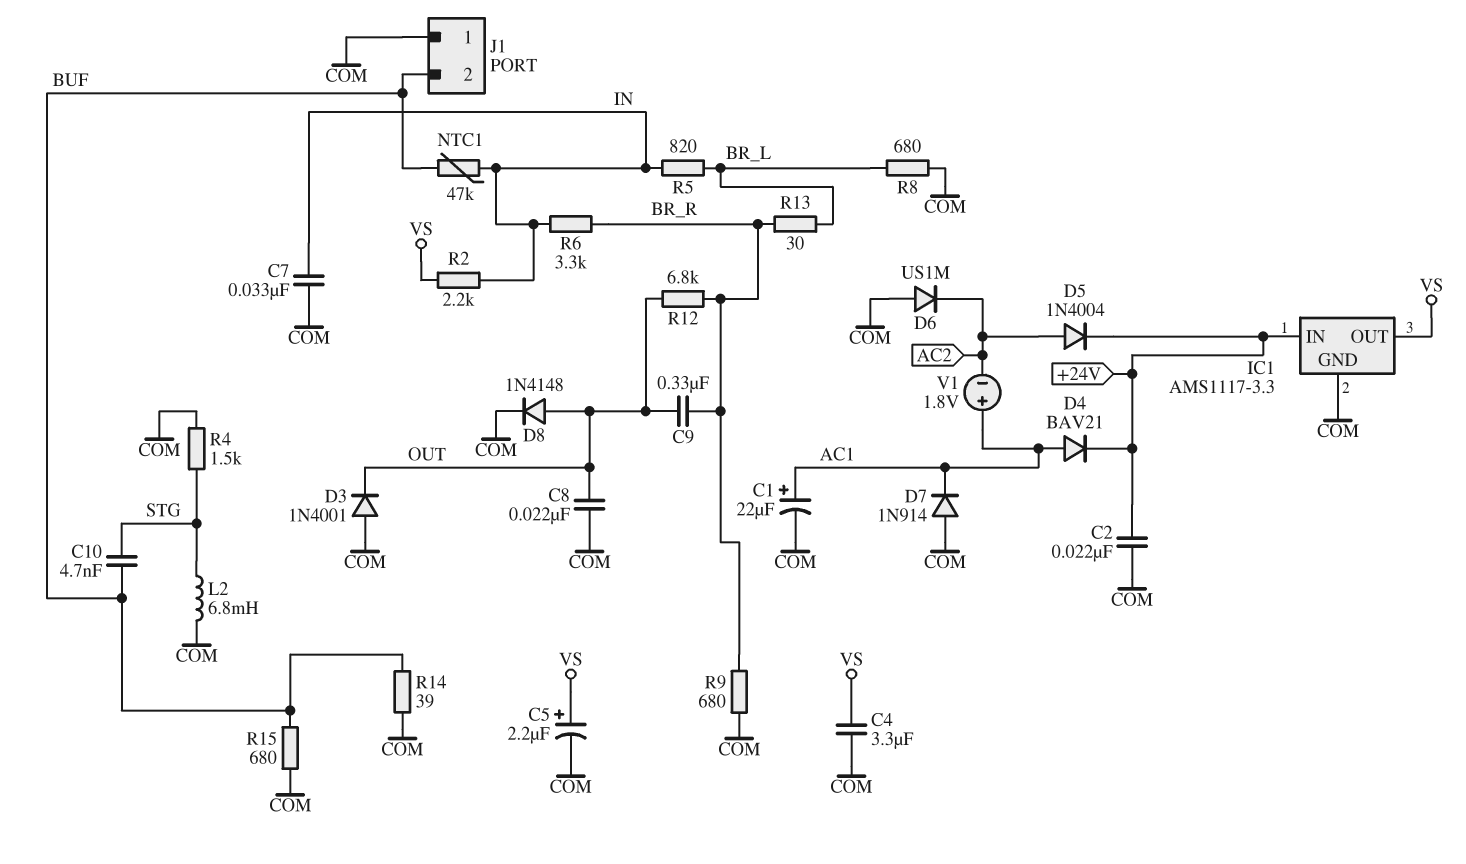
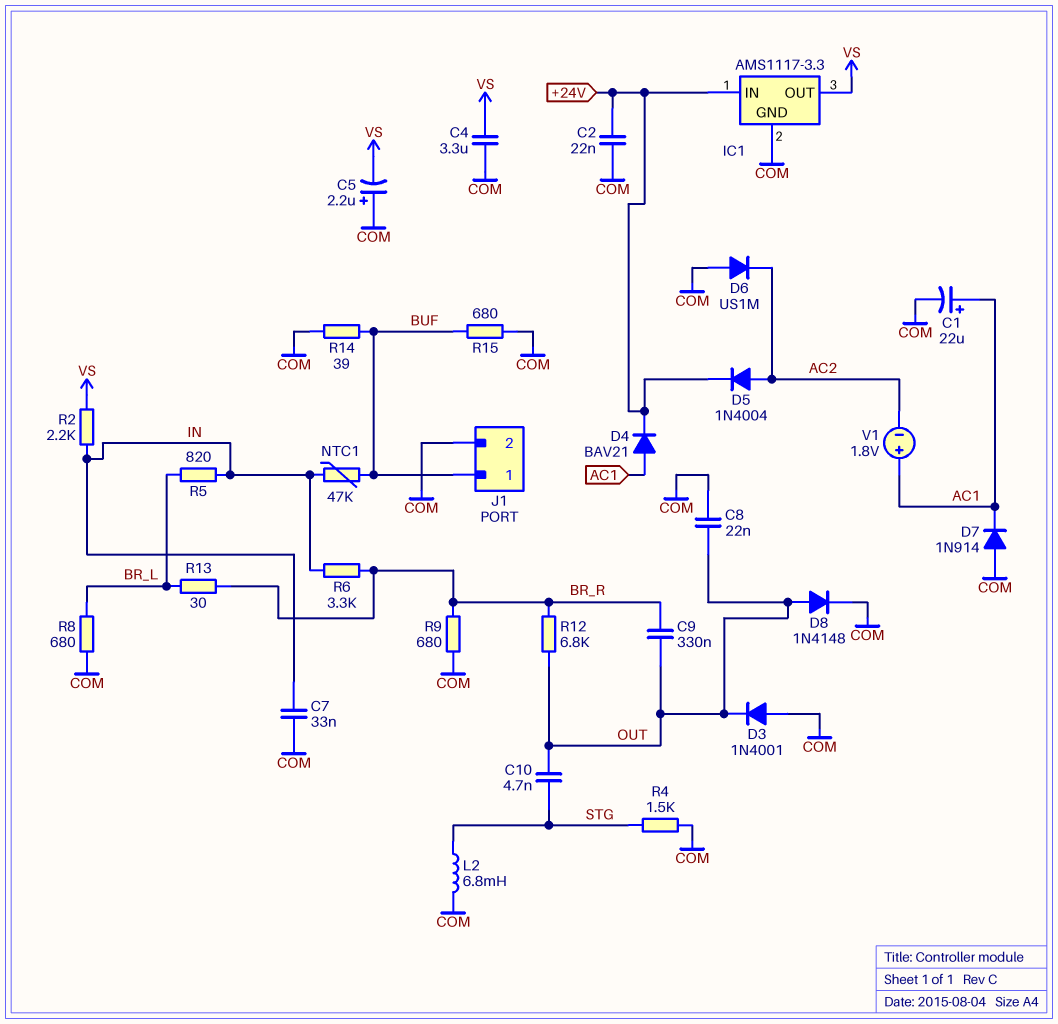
C5: 2.2uF (plus VS, minus COM) -> 2.2uF (plus COM, minus VS)
C10: 4.7nF (BUF, STG) -> 4.7nF (OUT, STG)
J1 pin 1: COM -> BUF
J1 pin 2: BUF -> COM

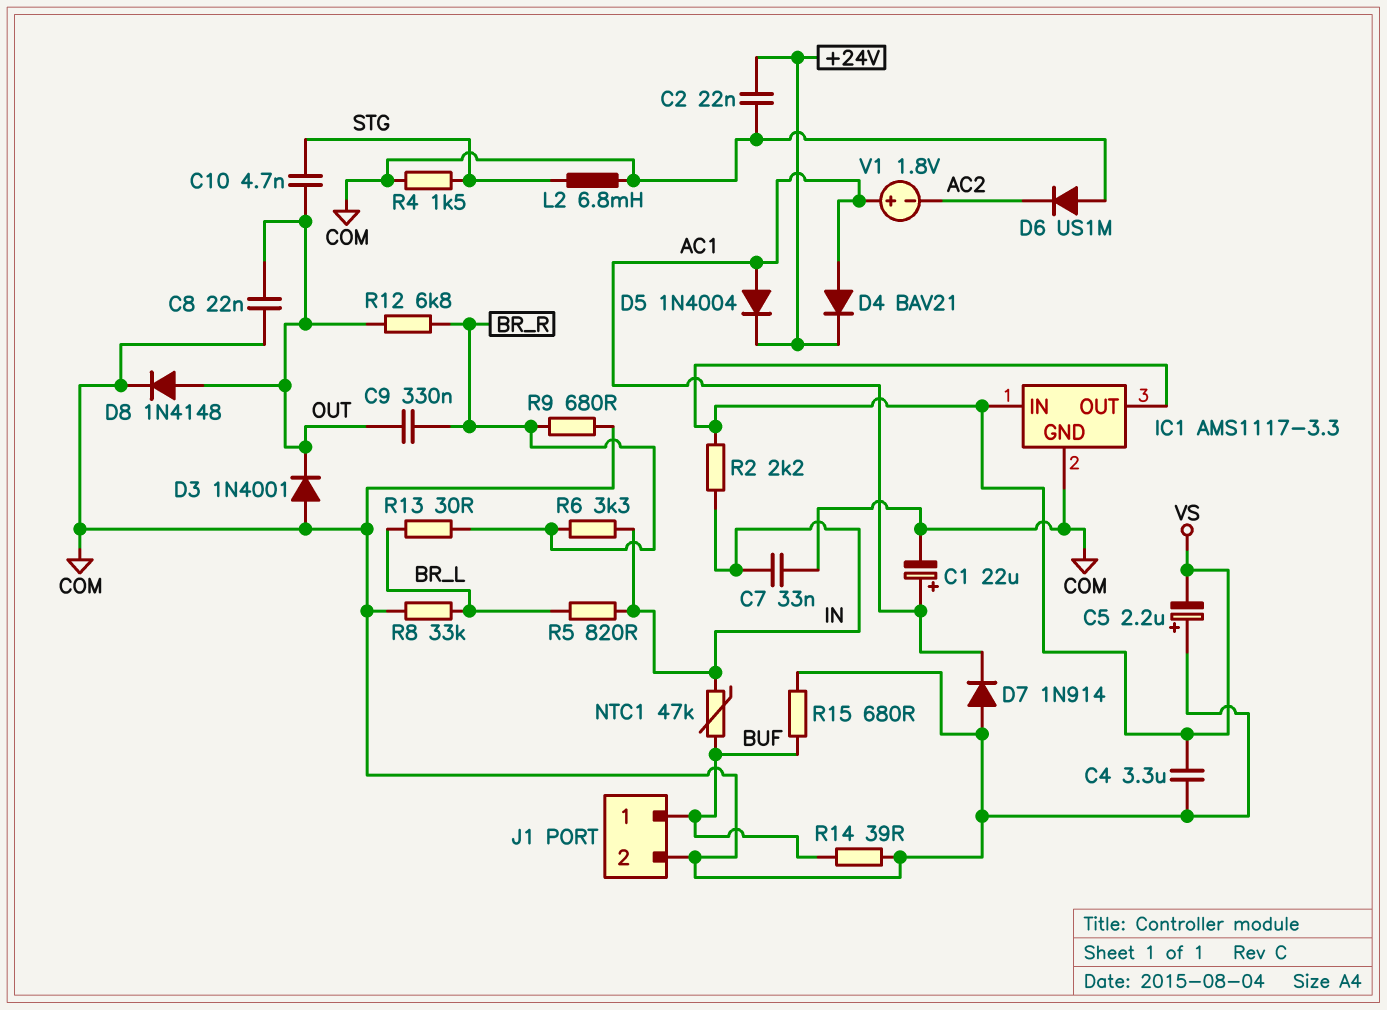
D5: diode 1N4004 (A AC2, K +24V) -> diode 1N4004 (A AC1, K +24V)
IC1 pin IN: +24V -> VS
R8: 680 (BR_L, COM) -> 33k (BR_L, COM)

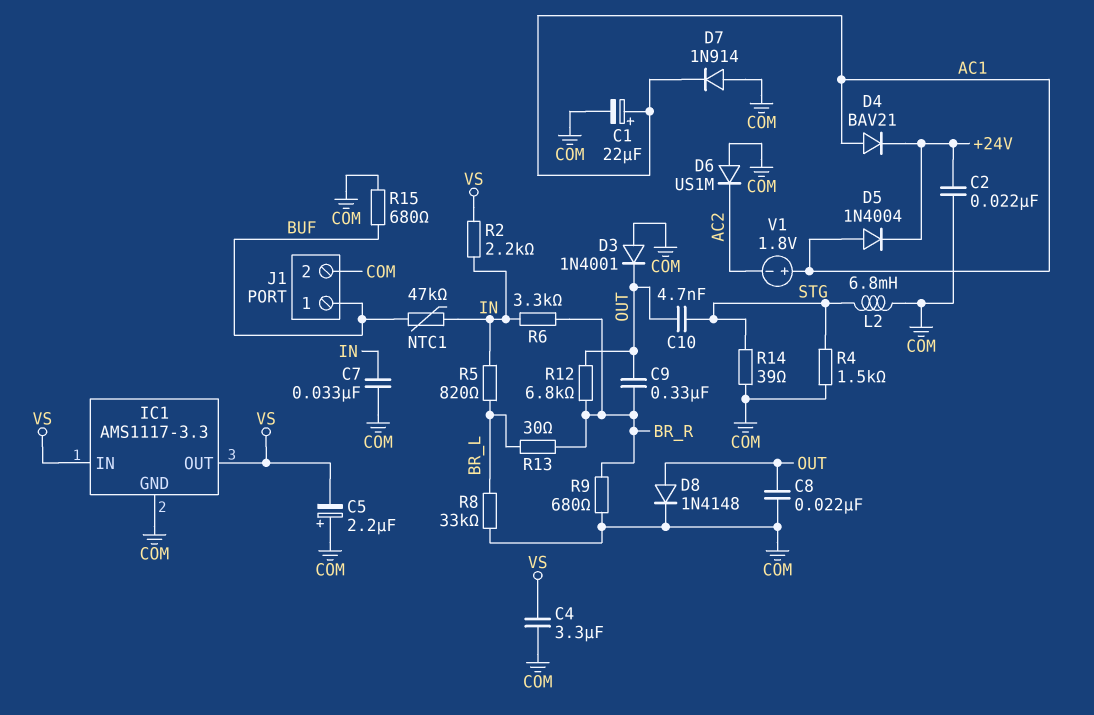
R14: 39 (BUF, COM) -> 39 (COM, STG)

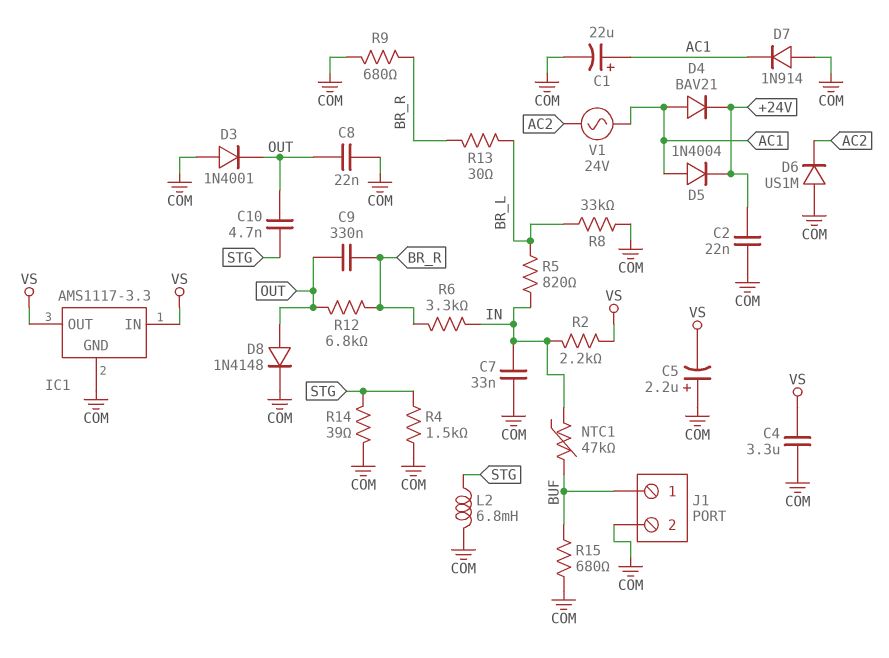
V1: 1.8V (plus AC1, minus AC2) -> AC 24V (AC1, AC2)

